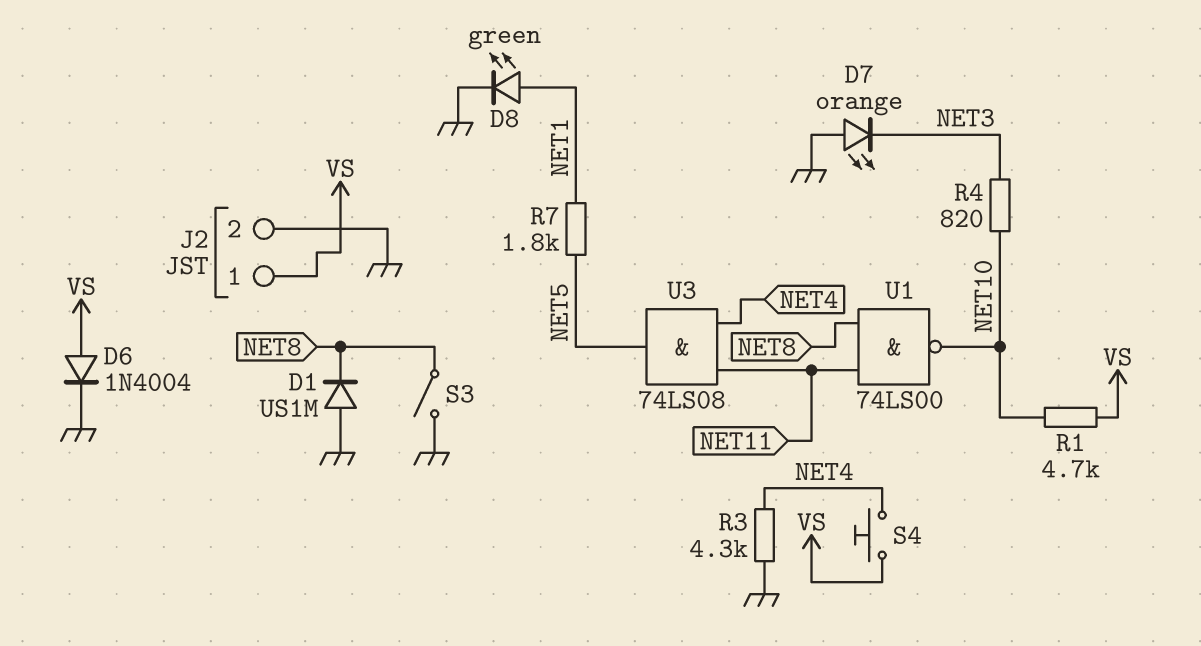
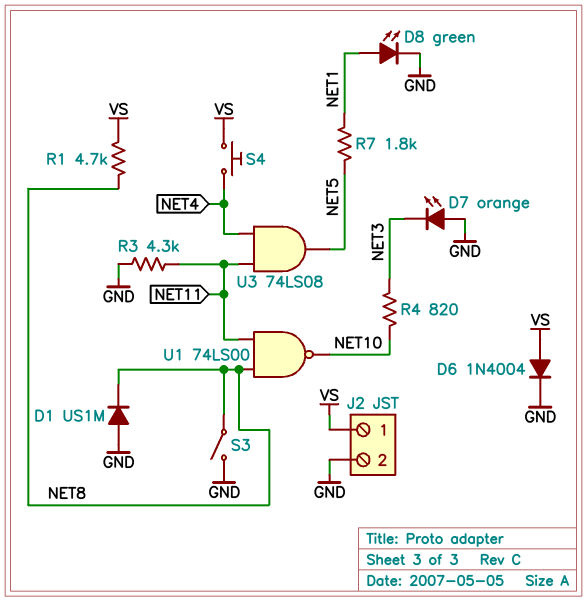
R1: 4.7k (NET10, VS) -> 4.7k (NET8, VS)
R3: 4.3k (GND, NET4) -> 4.3k (GND, NET11)

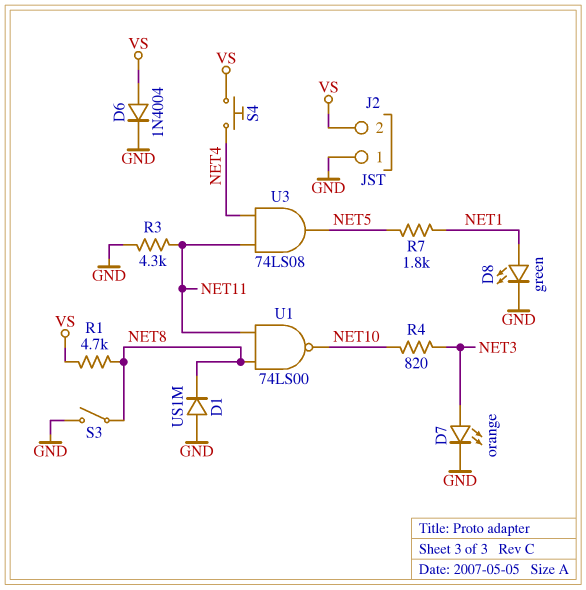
D7: LED orange (A GND, K NET3) -> LED orange (A NET3, K GND)
J2 pin 1: VS -> GND
J2 pin 2: GND -> VS

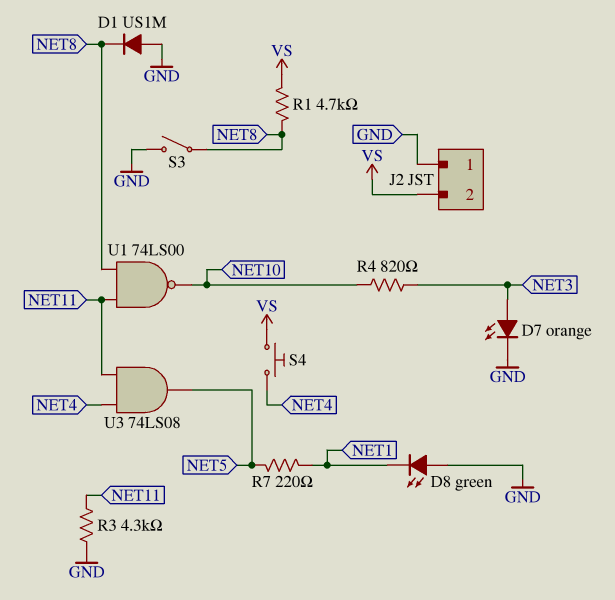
D6: diode 1N4004 (A VS, K GND) -> none
D8: LED green (A NET1, K GND) -> LED green (A GND, K NET1)
R7: 1.8k (NET1, NET5) -> 220 (NET1, NET5)

